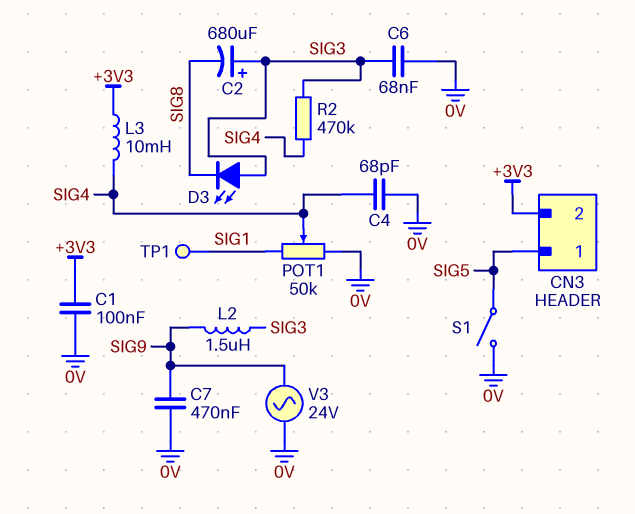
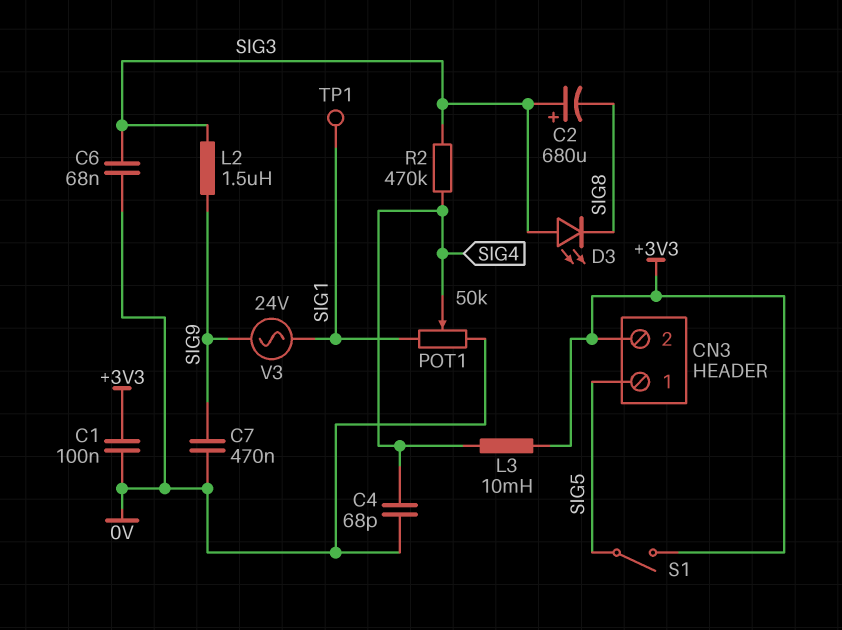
S1: switch (0V, SIG5) -> switch (+3V3, SIG5)
V3: AC 24V (0V, SIG9) -> AC 24V (SIG1, SIG9)

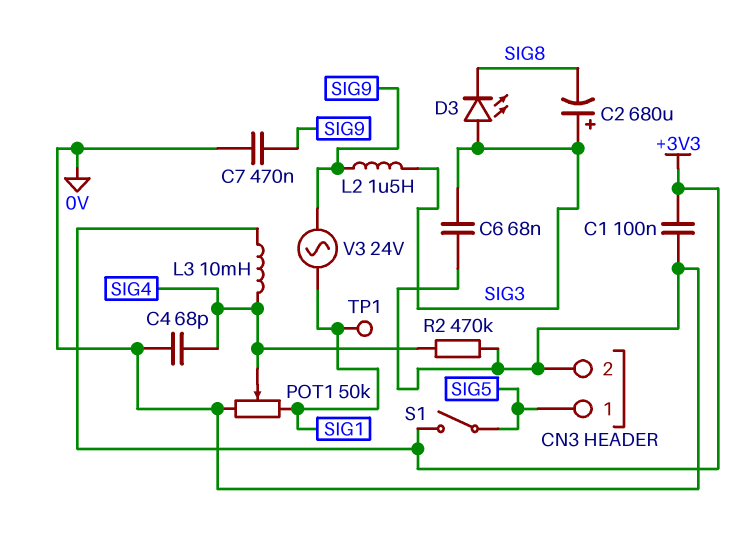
CN3 pin 2: +3V3 -> 0V
R2: 470k (SIG3, SIG4) -> 470k (0V, SIG4)

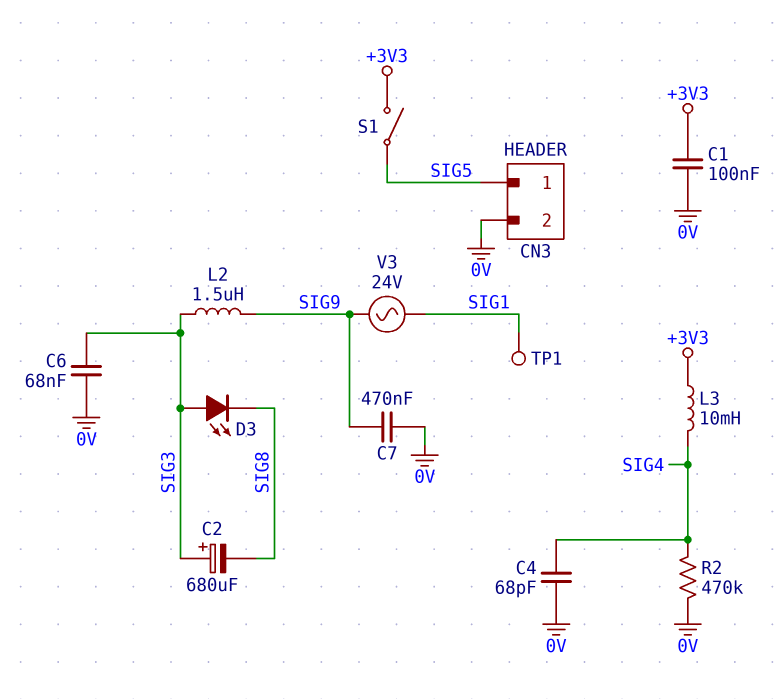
POT1: 50k (0V, SIG1, wiper SIG4) -> none

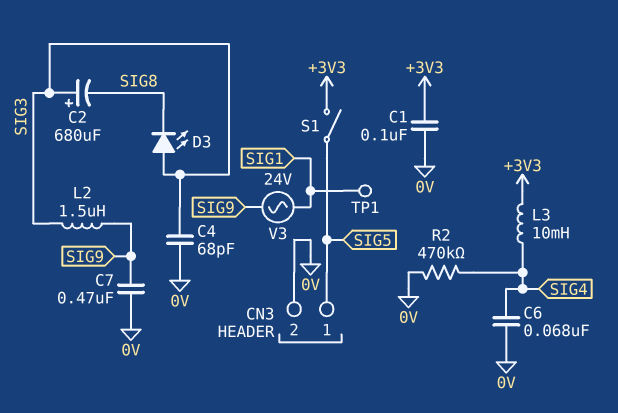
C4: 68pF (0V, SIG4) -> 68pF (0V, SIG3)
C6: 68nF (0V, SIG3) -> 68nF (0V, SIG4)

